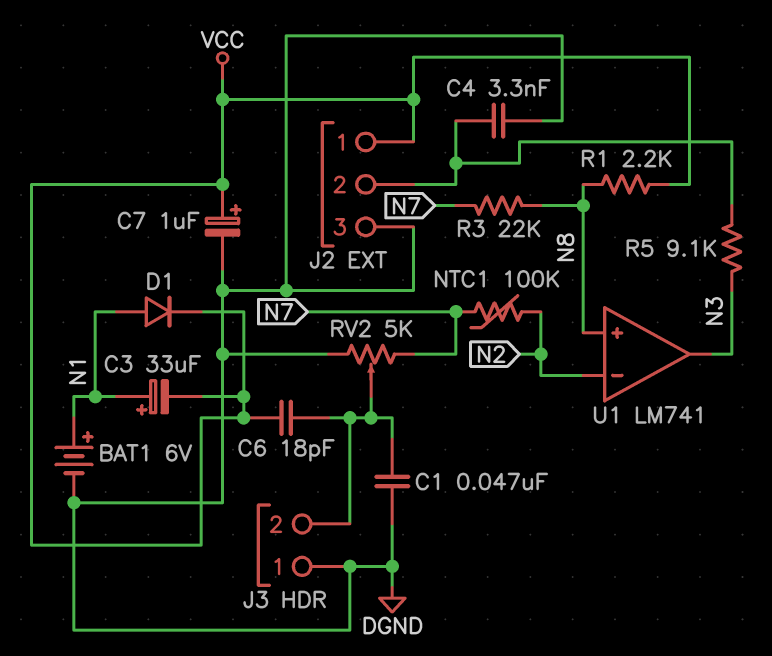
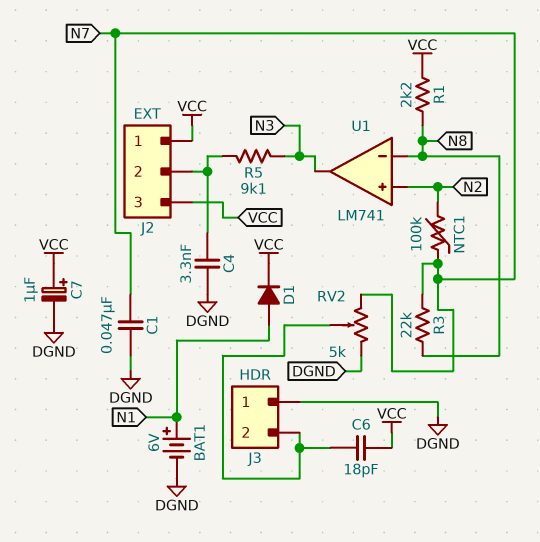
C1: 47nF (DGND, J3/2) -> 47nF (DGND, N7)
C3: 33uF (plus N1, minus VCC) -> none
J2 pin 3: DGND -> VCC
U1 pin in+: N8 -> N2
U1 pin in-: N2 -> N8

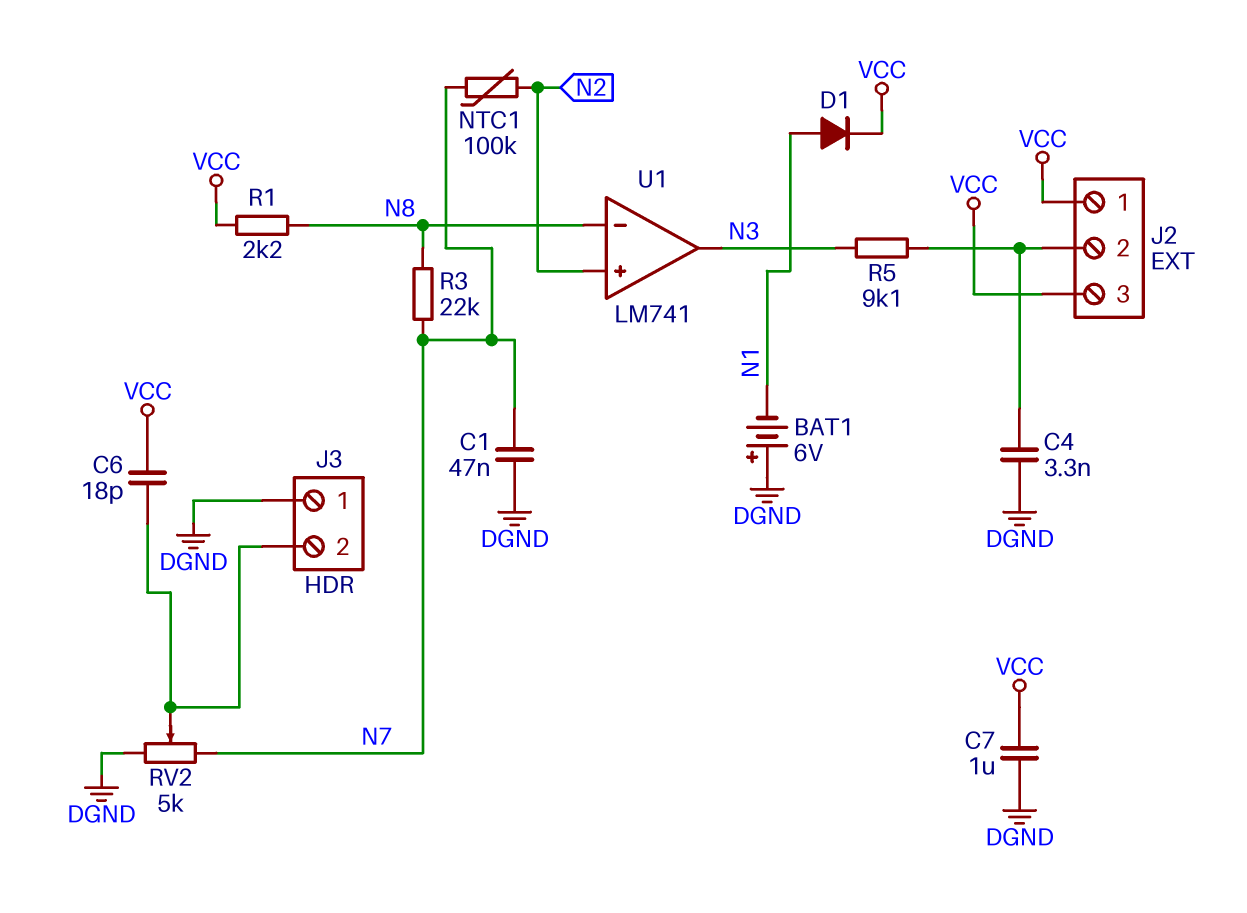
BAT1: 6V (plus N1, minus DGND) -> 6V (plus DGND, minus N1)
C7: 1uF (plus VCC, minus DGND) -> 1uF (DGND, VCC)

